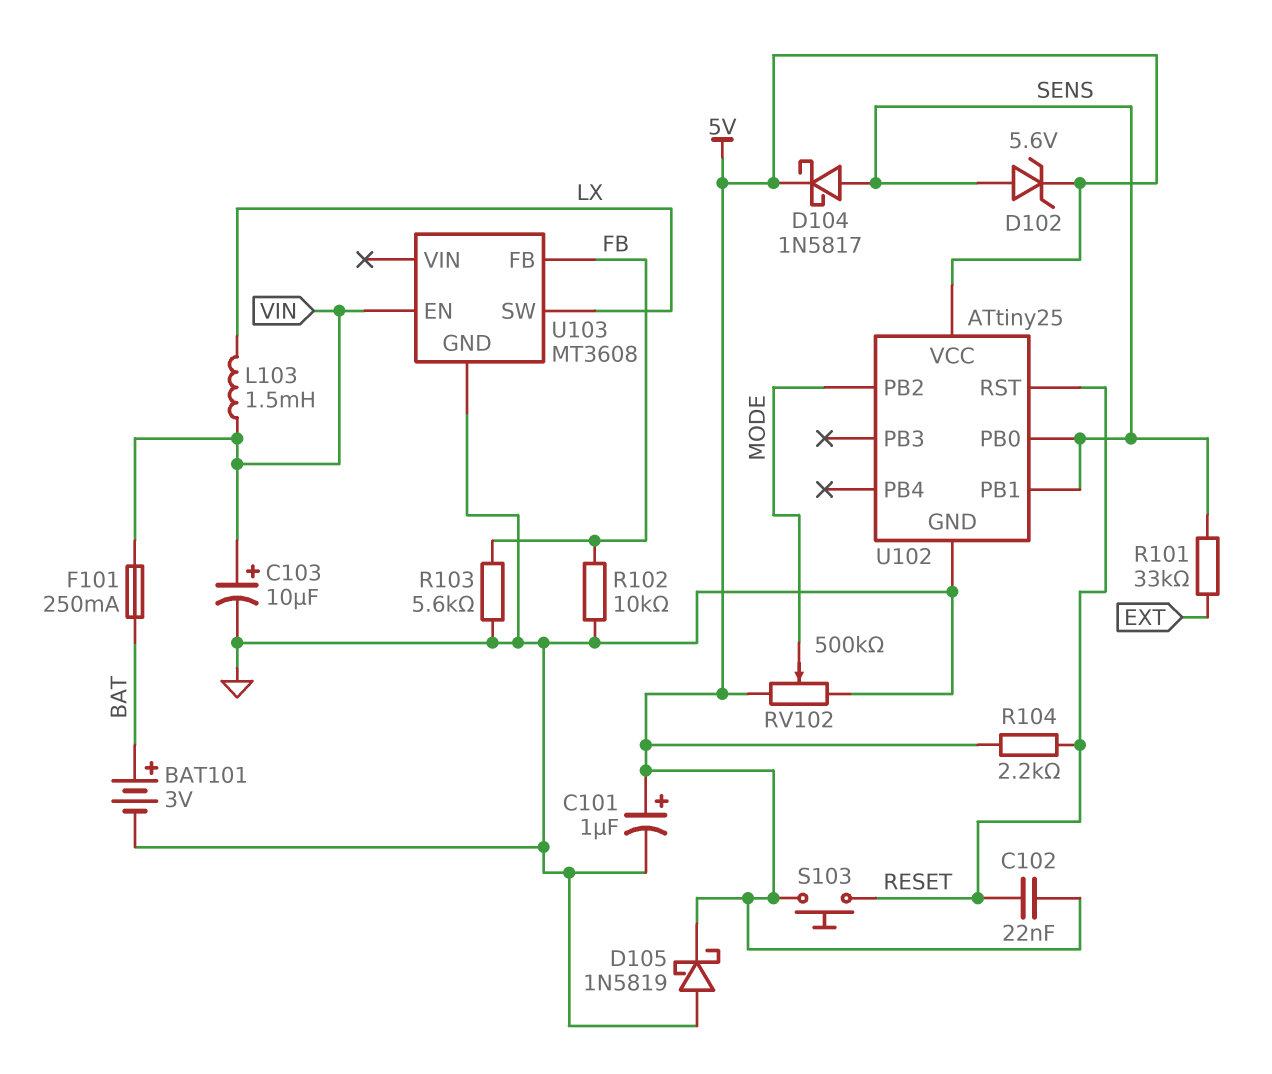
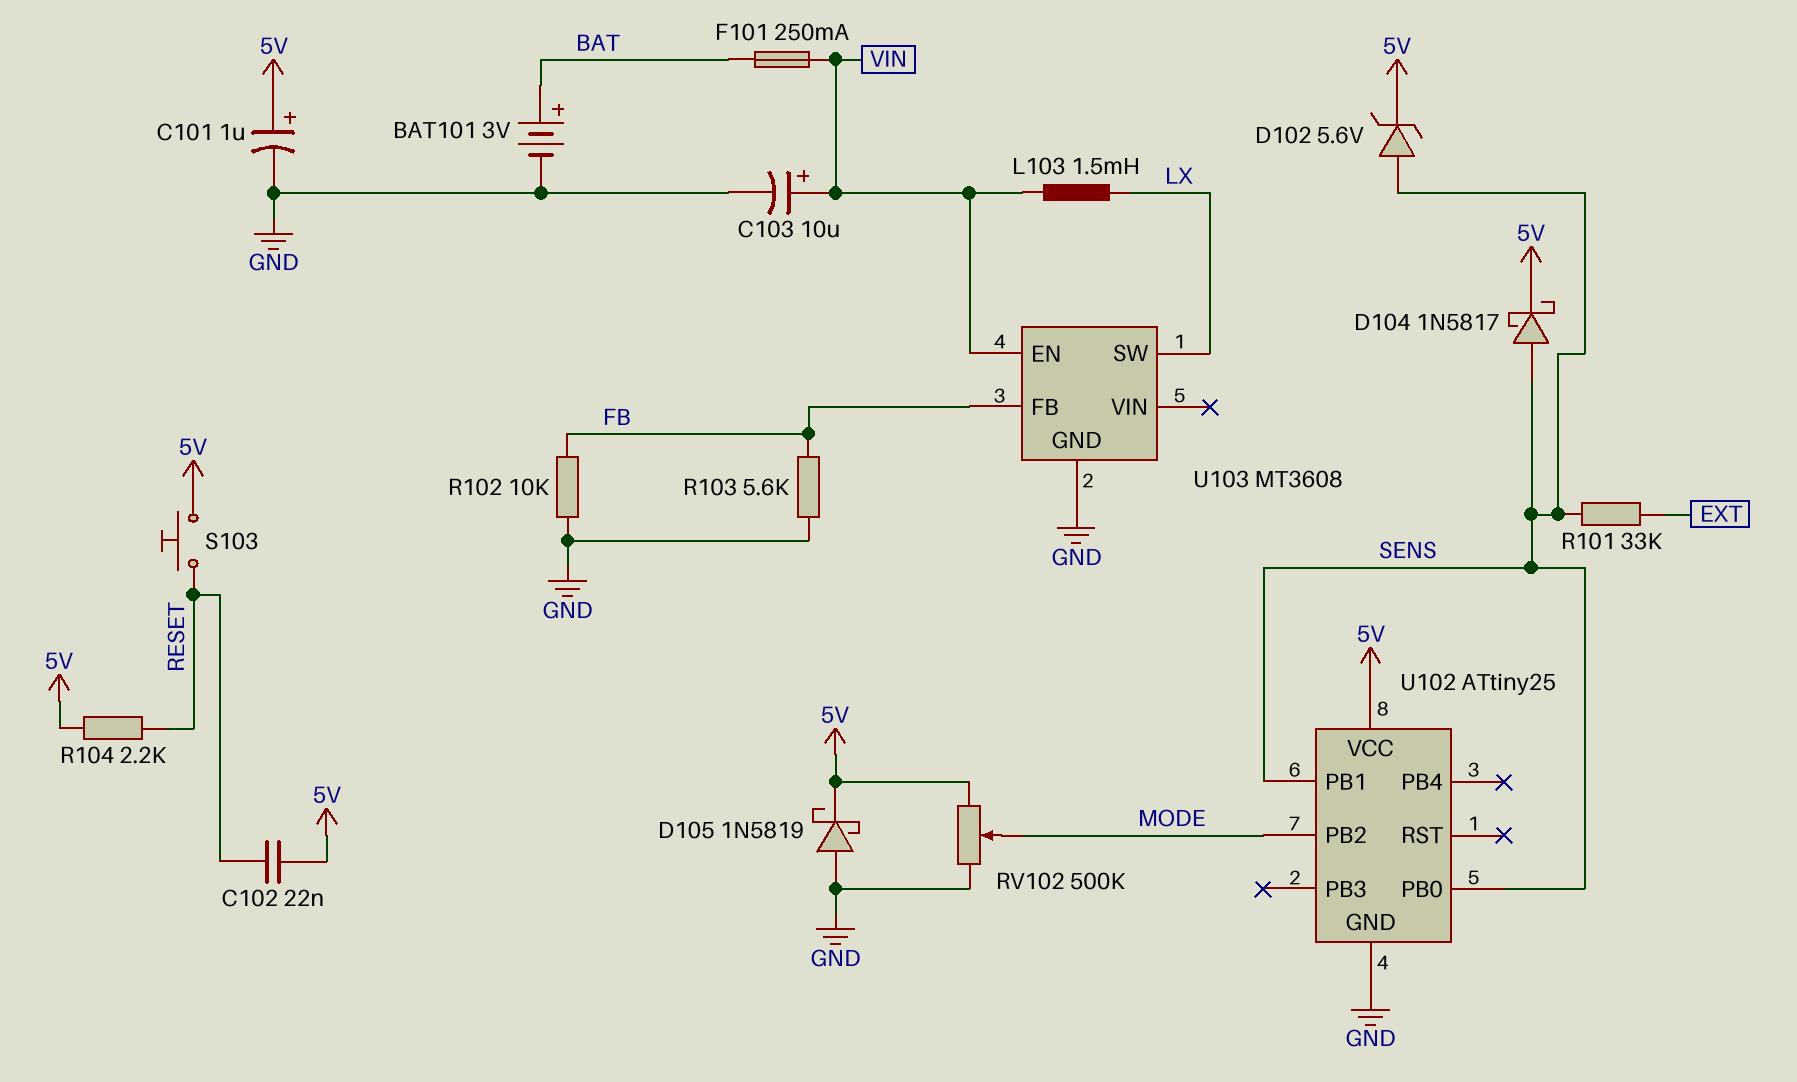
U102 pin RST: RESET -> none

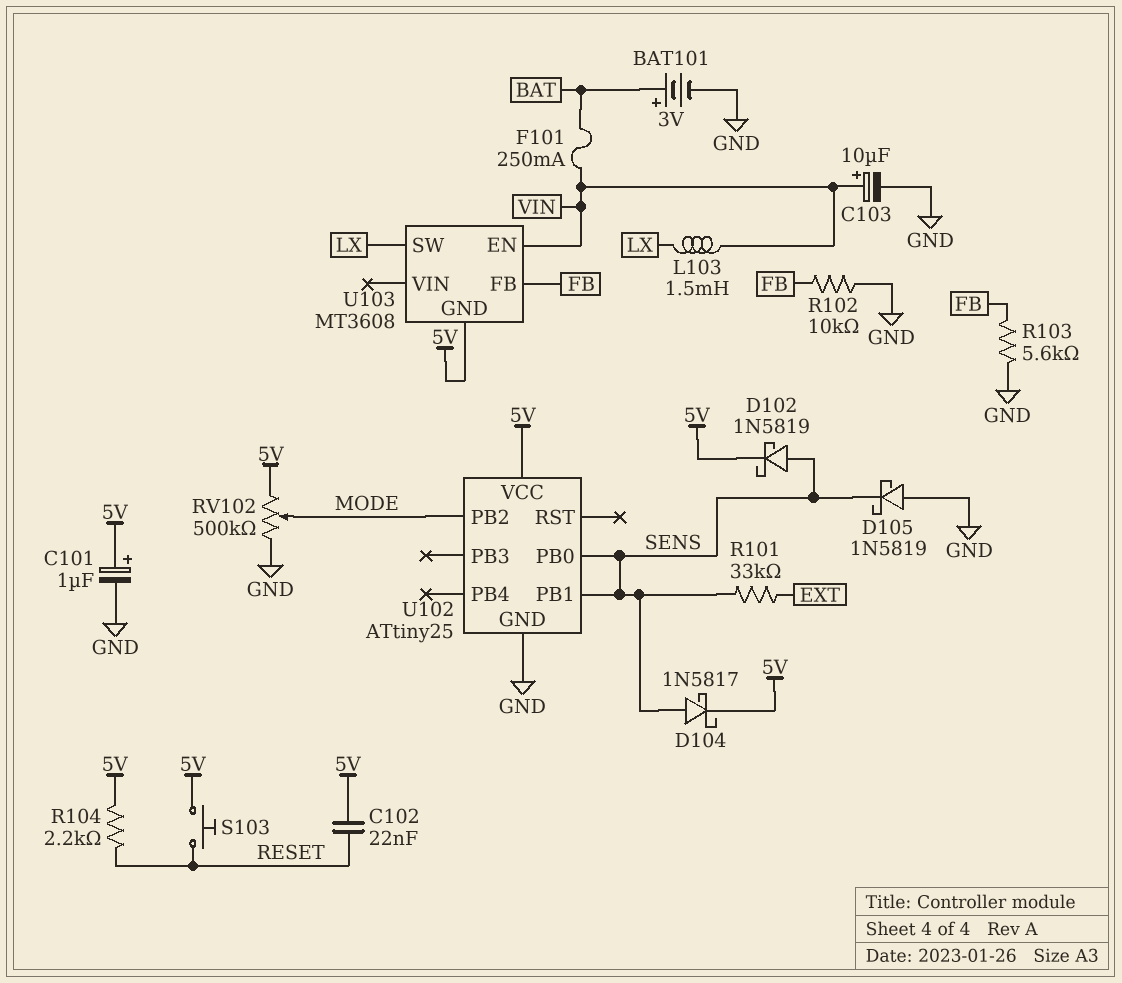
D102: zener 5.6V (A SENS, K 5V) -> schottky 1N5819 (A SENS, K 5V)
D105: schottky 1N5819 (A GND, K 5V) -> schottky 1N5819 (A GND, K SENS)
U103 pin GND: GND -> 5V

